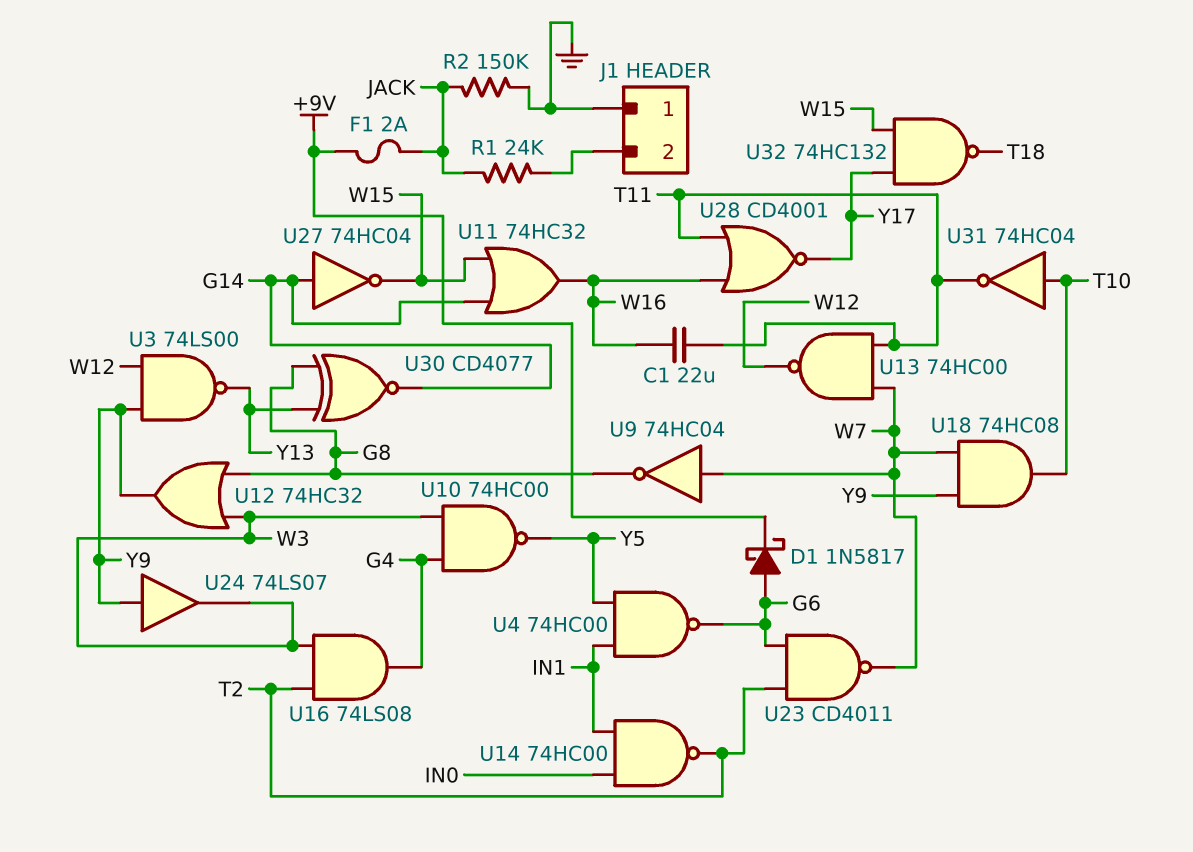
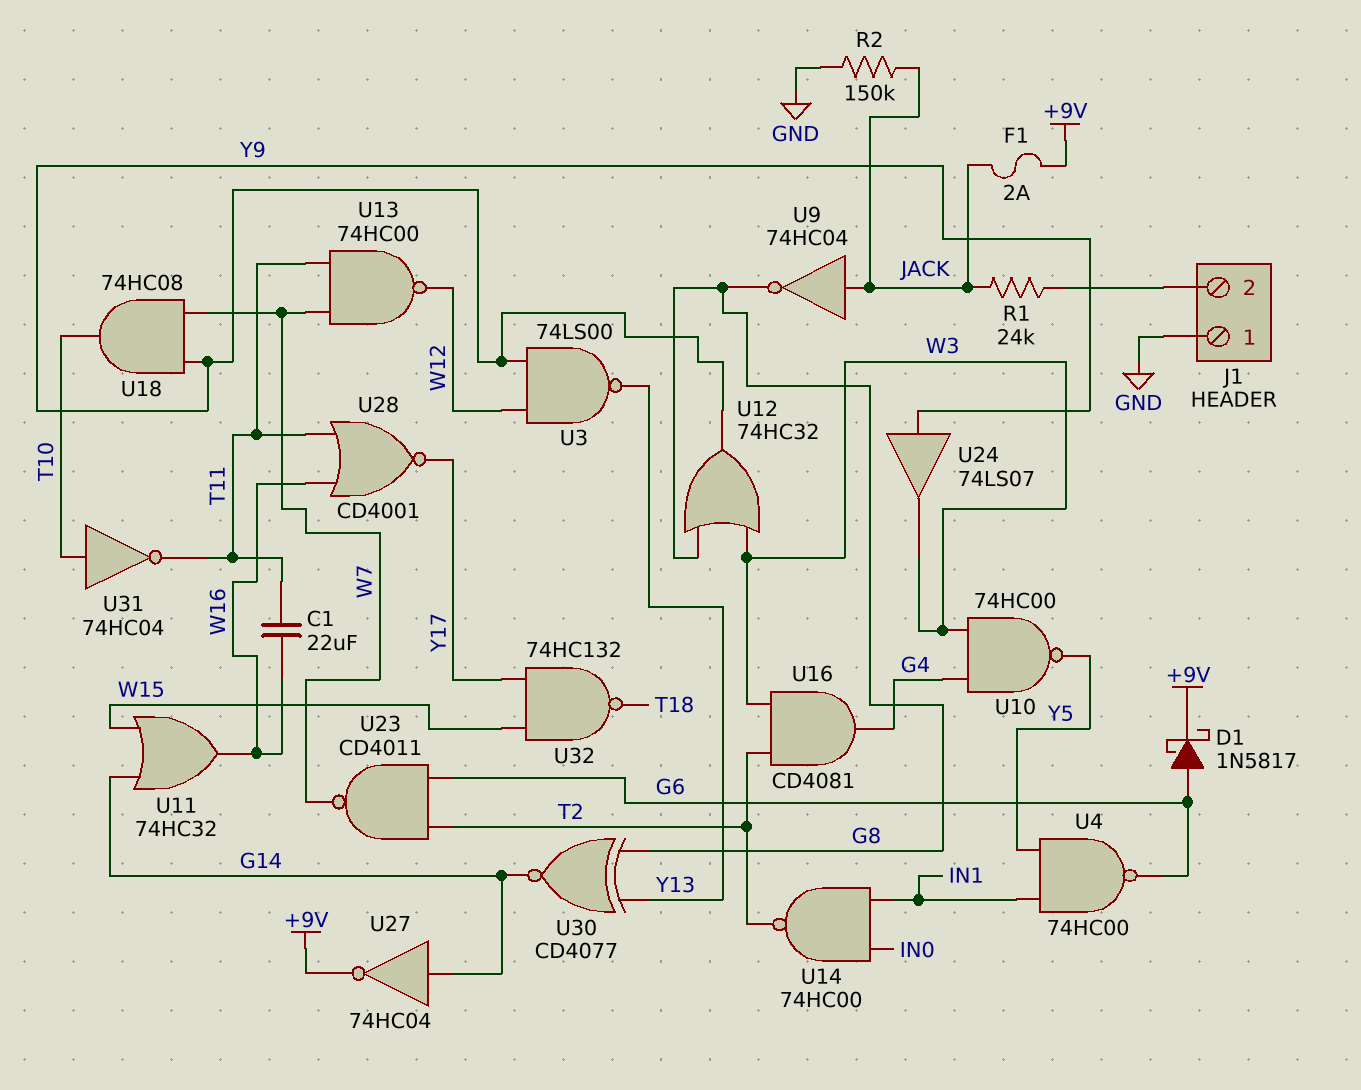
U9: NOT 74HC04 (in W7, out G8) -> NOT 74HC04 (in JACK, out G8)
U16: AND 74LS08 (in T2, in W3, out G4) -> AND CD4081 (in T2, in W3, out G4)
U27: NOT 74HC04 (in G14, out W15) -> NOT 74HC04 (in G14, out +9V)

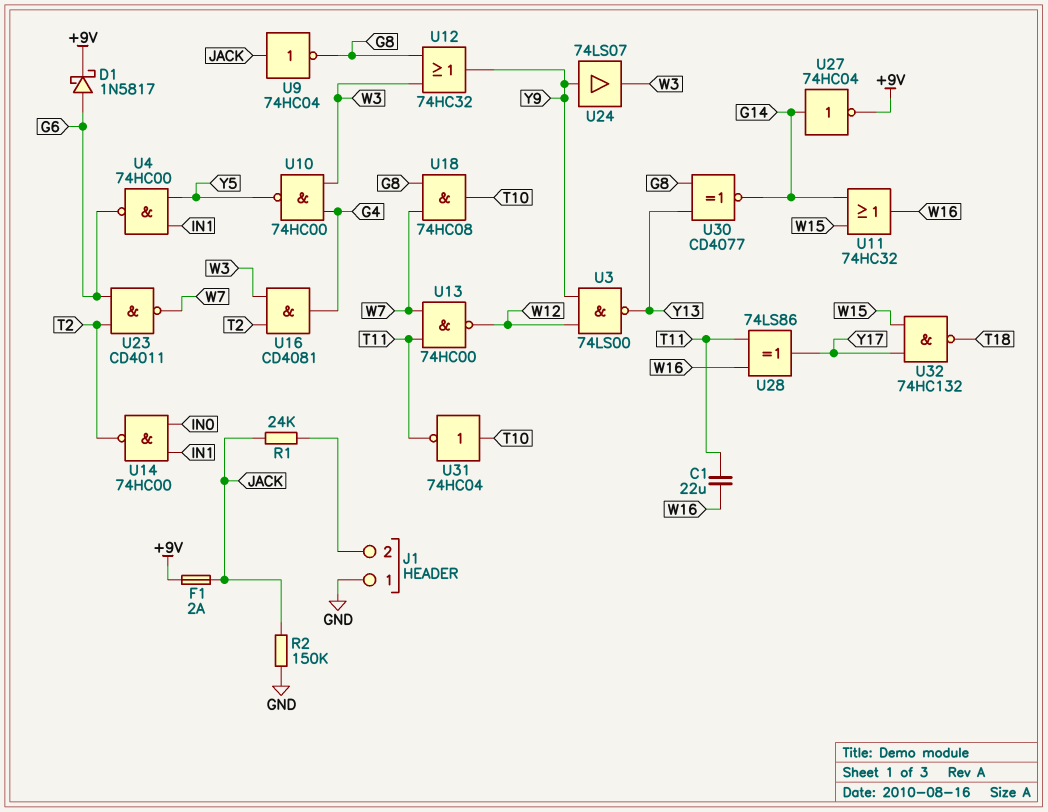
U18: AND 74HC08 (in W7, in Y9, out T10) -> AND 74HC08 (in G8, in W7, out T10)
U28: NOR CD4001 (in T11, in W16, out Y17) -> XOR 74LS86 (in T11, in W16, out Y17)

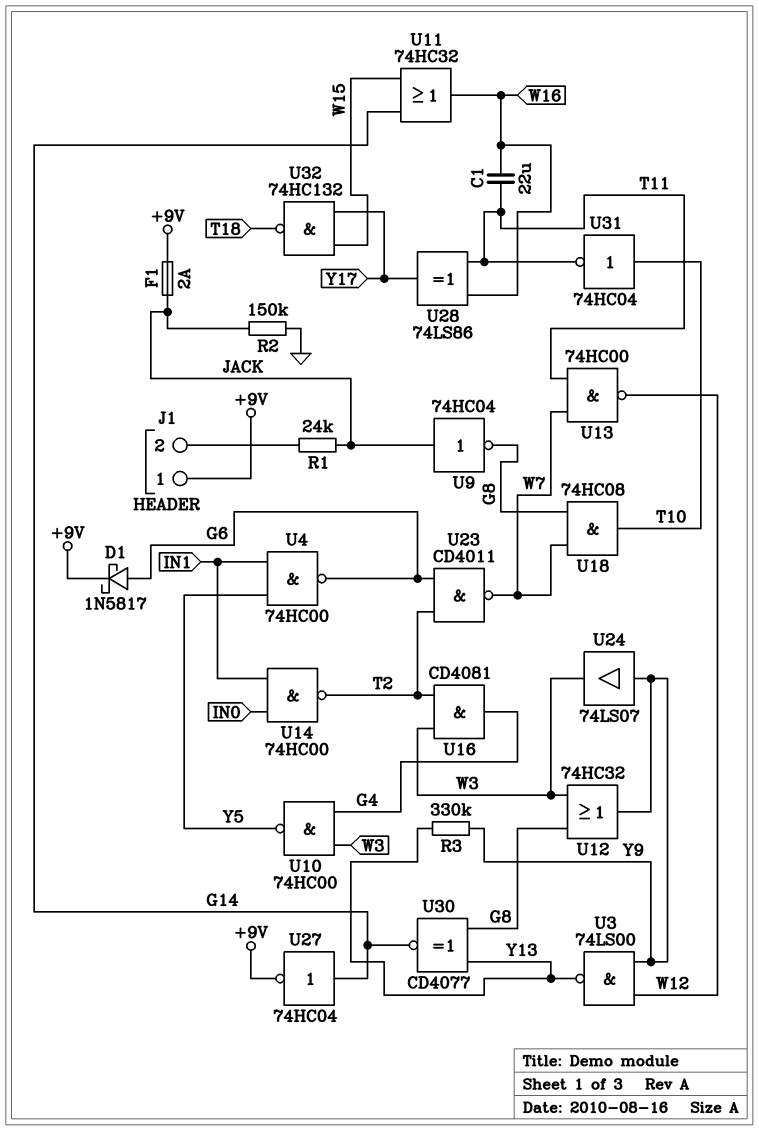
J1 pin 1: GND -> +9V
R3: none -> 330k (Y9, Y13)

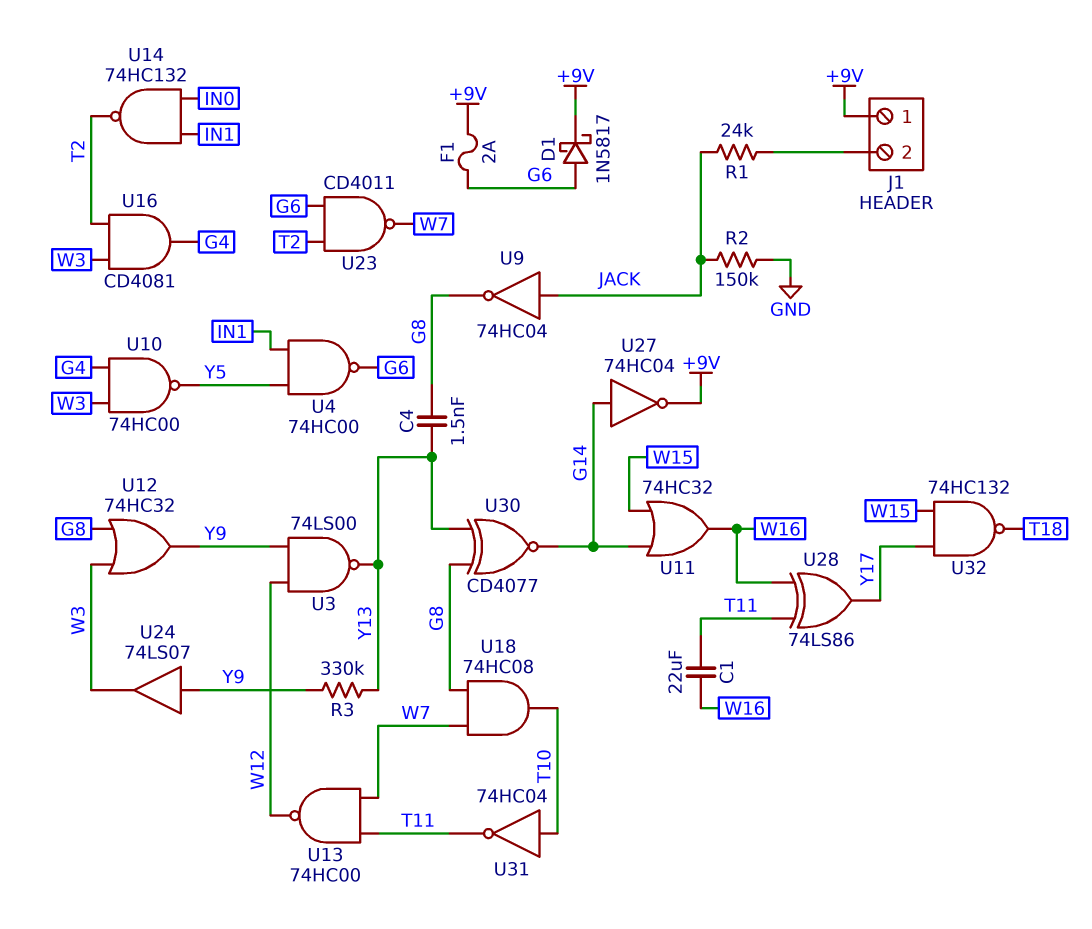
C4: none -> 1.5nF (G8, Y13)
F1: 2A (+9V, JACK) -> 2A (+9V, G6)
U14: NAND 74HC00 (in IN0, in IN1, out T2) -> NAND 74HC132 (in IN0, in IN1, out T2)

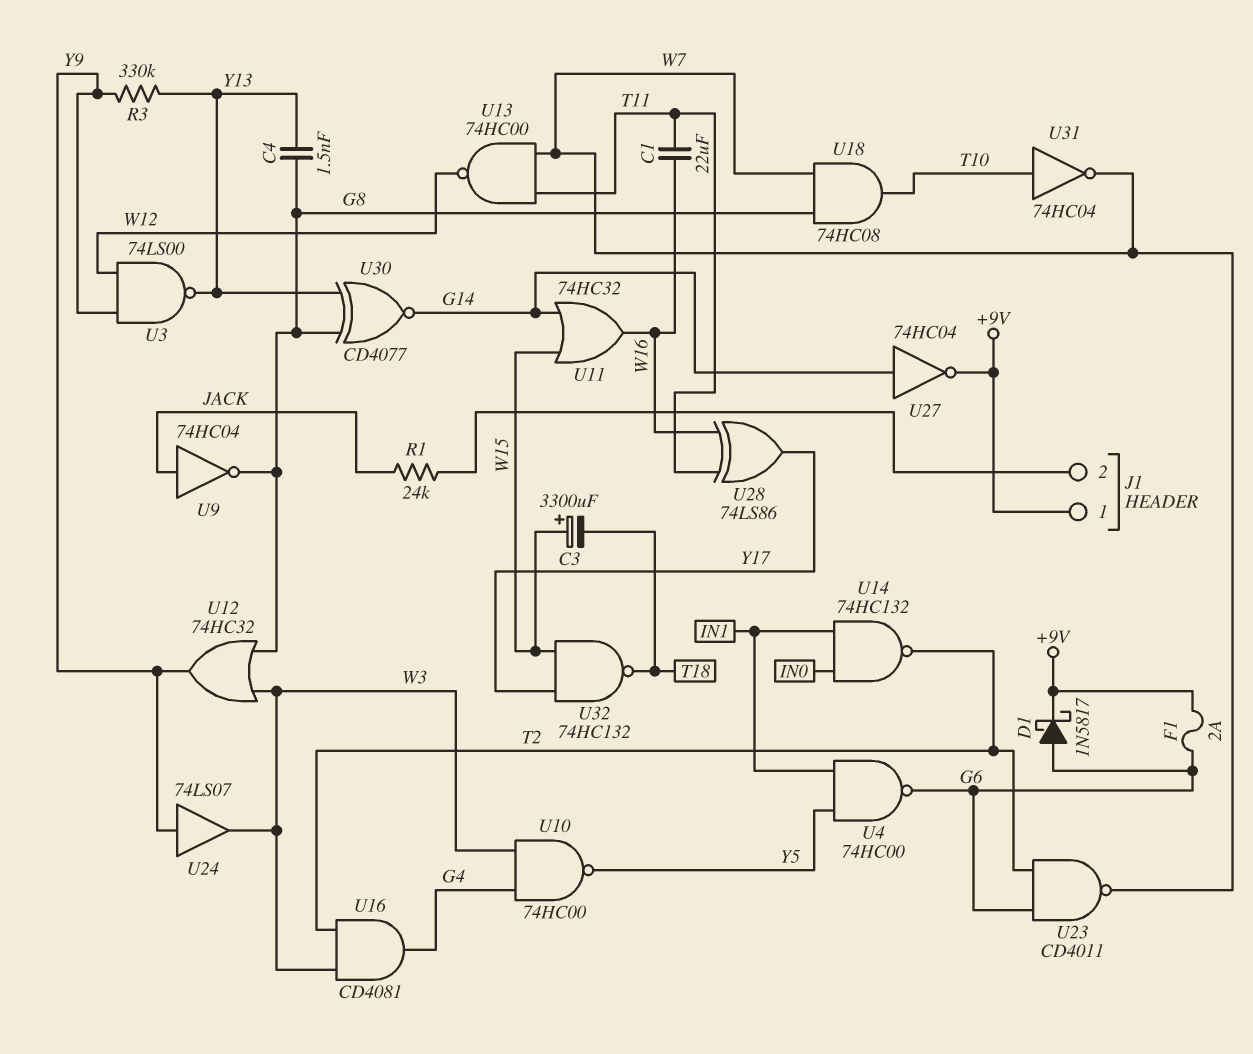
C3: none -> 3300uF (plus W15, minus T18)
R2: 150k (GND, JACK) -> none
U31: NOT 74HC04 (in T10, out T11) -> NOT 74HC04 (in T10, out W7)

